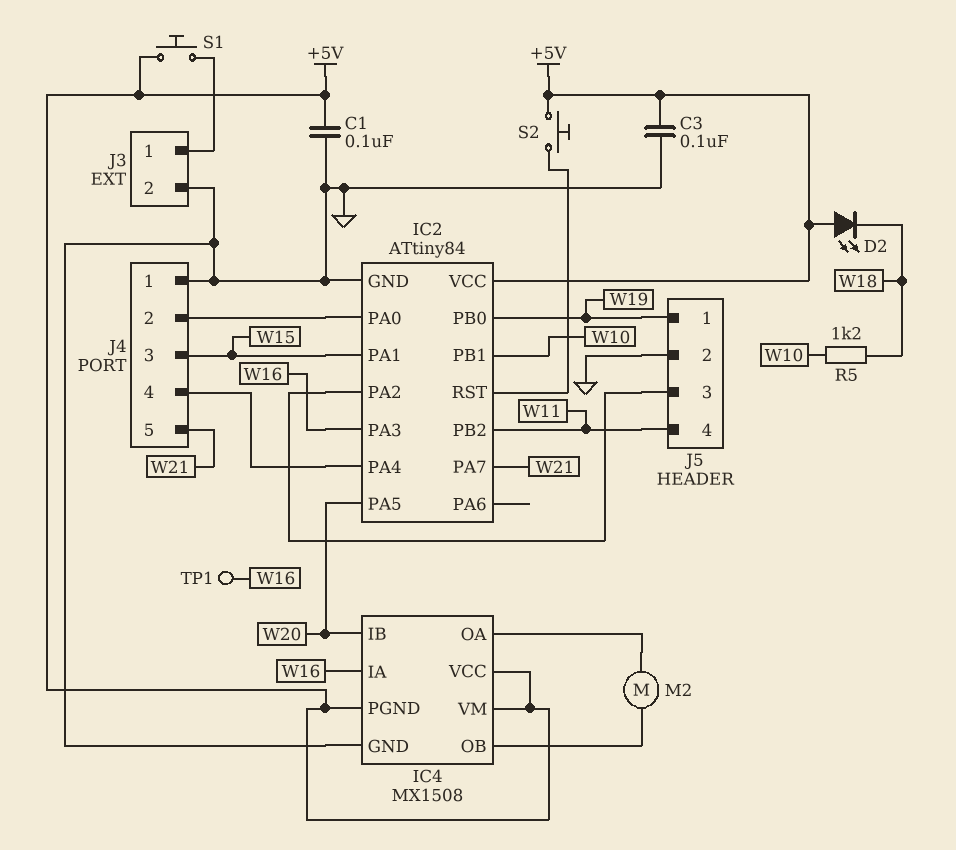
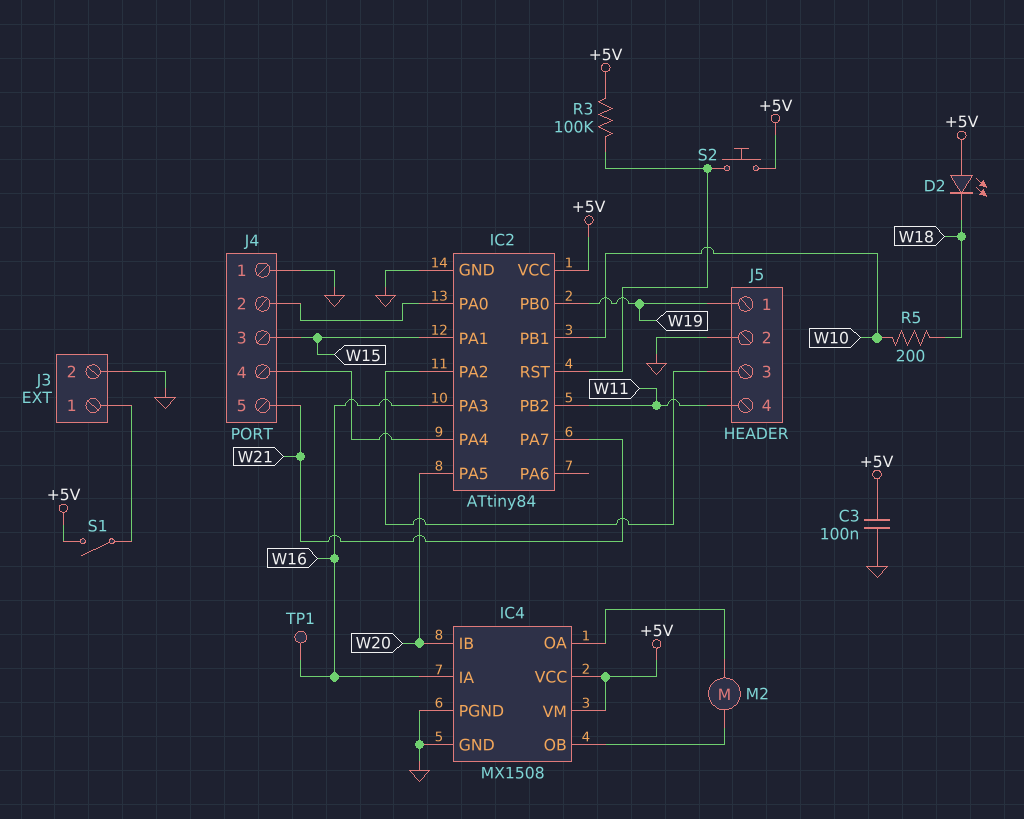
C1: 100nF (+5V, GND) -> none
IC4 pin PGND: +5V -> GND
R3: none -> 100k (+5V, IC2/RST)
R5: 1.2k (W10, W18) -> 200 (W10, W18)
S1: button (+5V, J3/1) -> switch (+5V, J3/1)

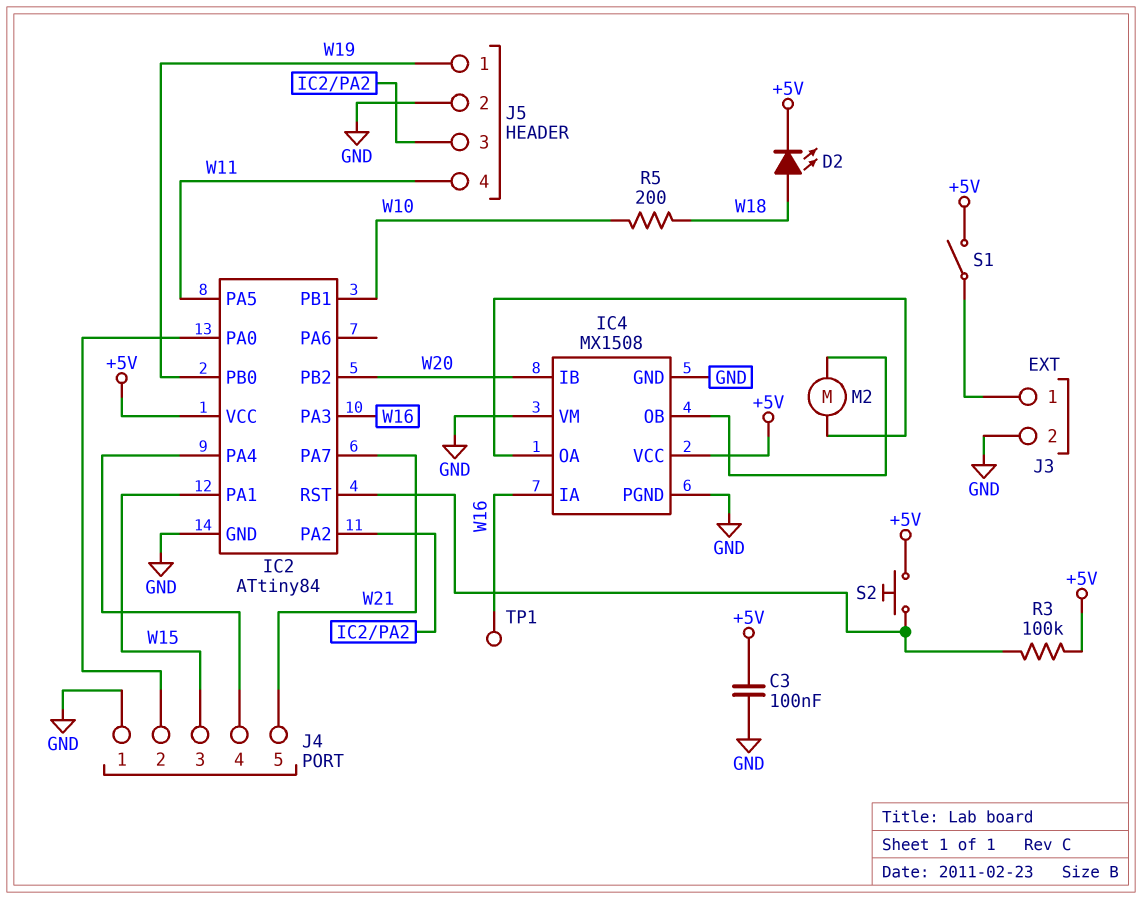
D2: LED (A +5V, K W18) -> LED (A W18, K +5V)
IC2 pin PA5: W20 -> W11
IC2 pin PB2: W11 -> W20
IC4 pin VM: +5V -> GND

